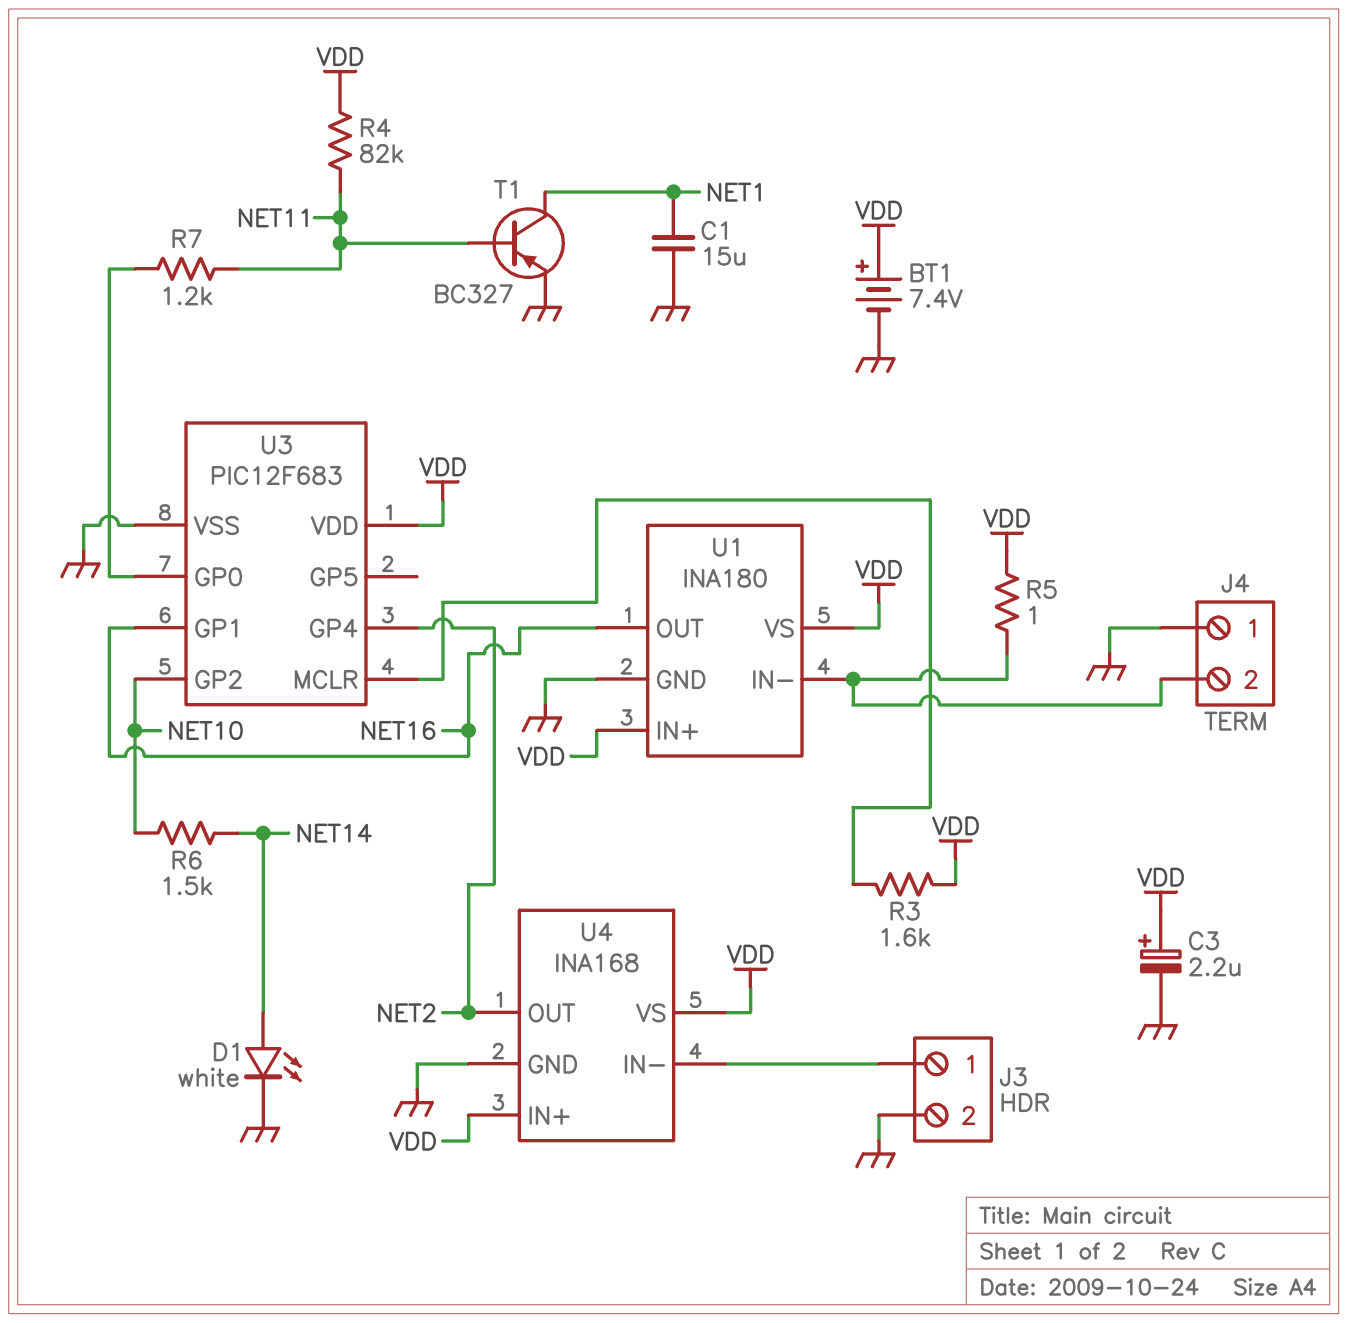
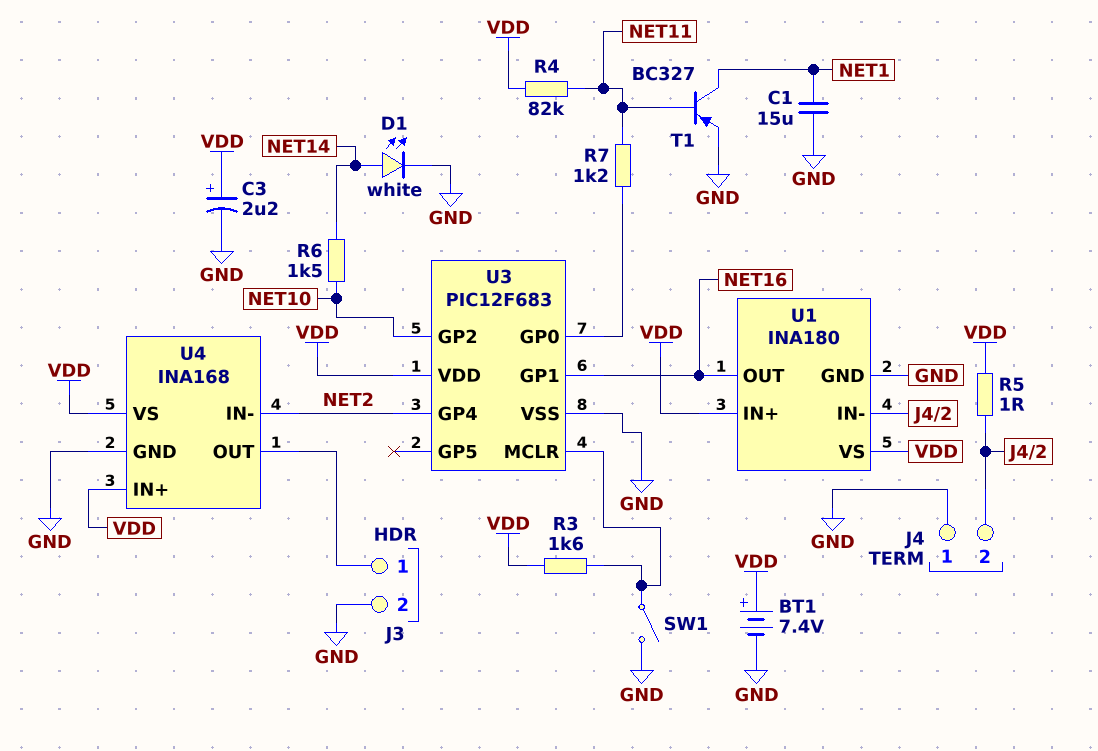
SW1: none -> switch (GND, U3/MCLR)
U4 pin IN-: J3/1 -> NET2
U4 pin OUT: NET2 -> J3/1

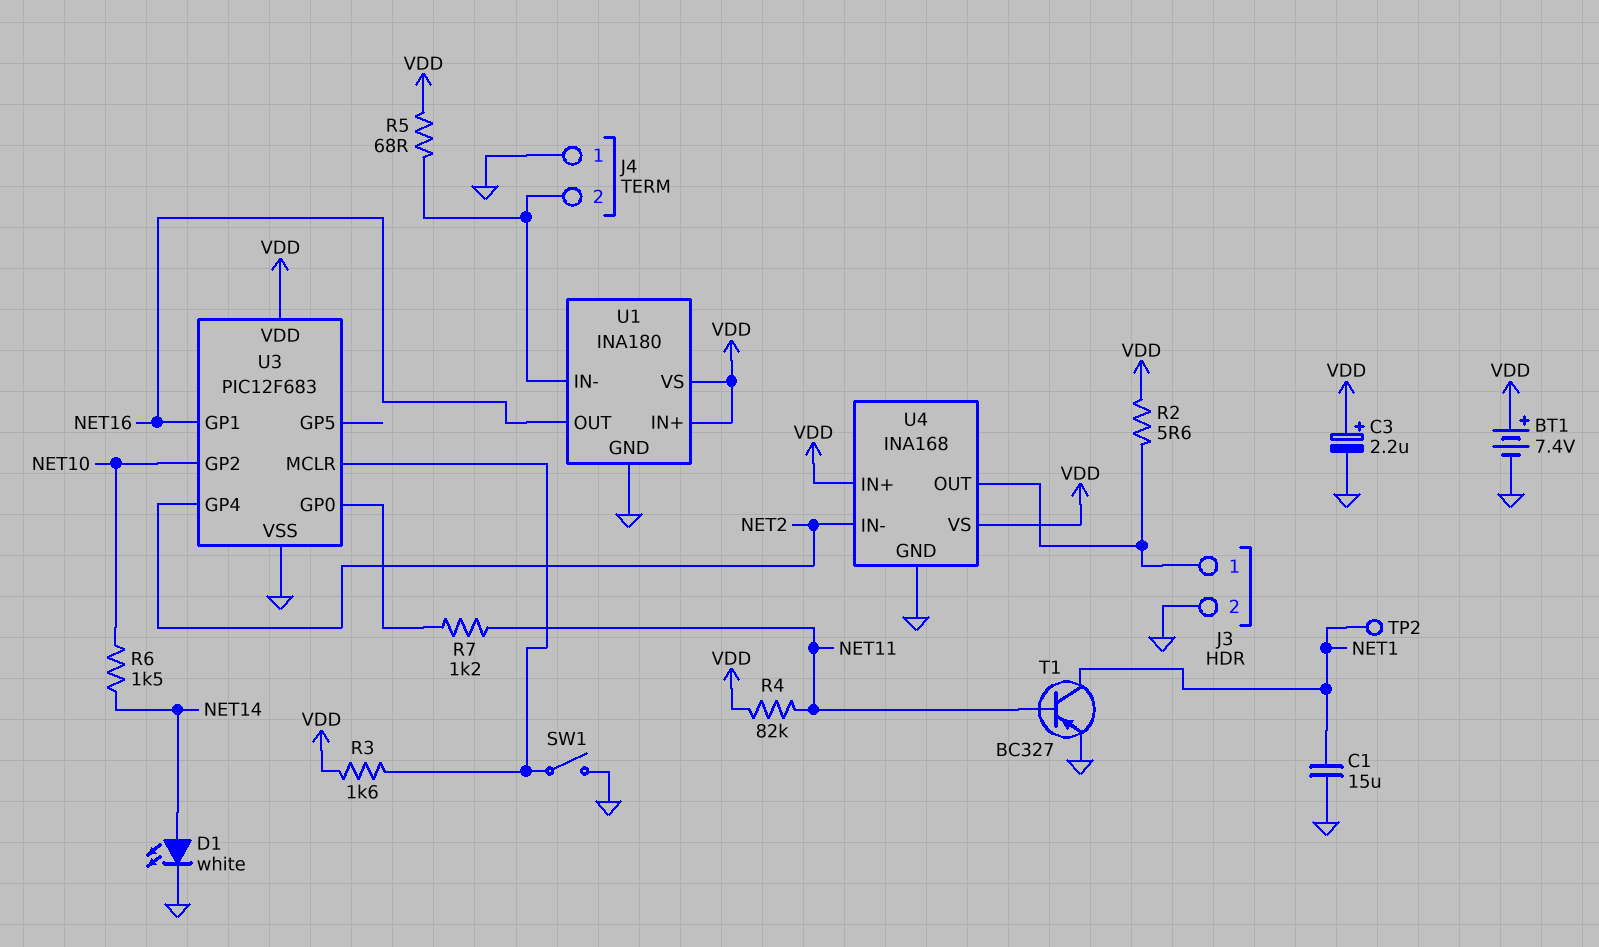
R2: none -> 5.6 (J3/1, VDD)
R5: 1 (J4/2, VDD) -> 68 (J4/2, VDD)
TP2: none -> test point (NET1)

